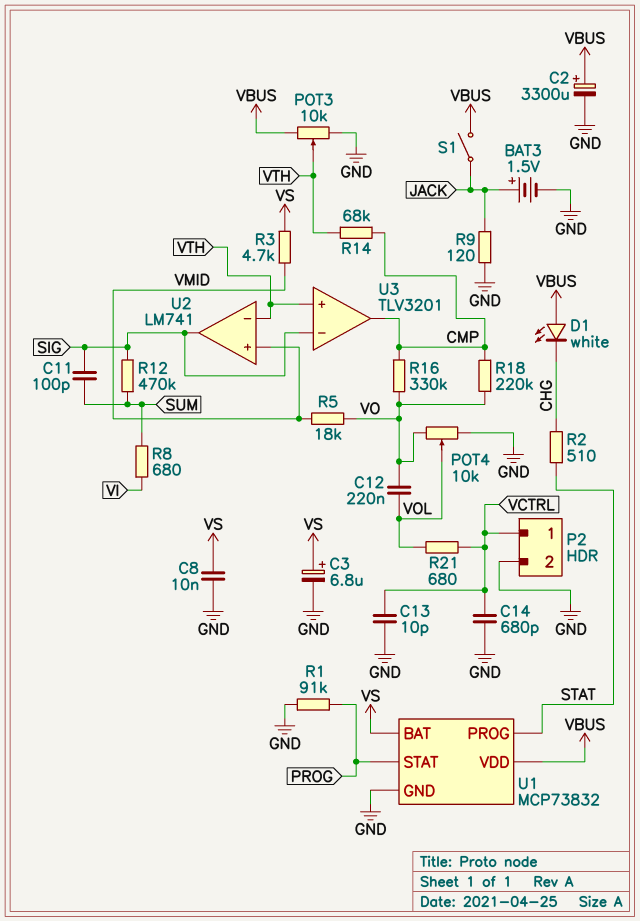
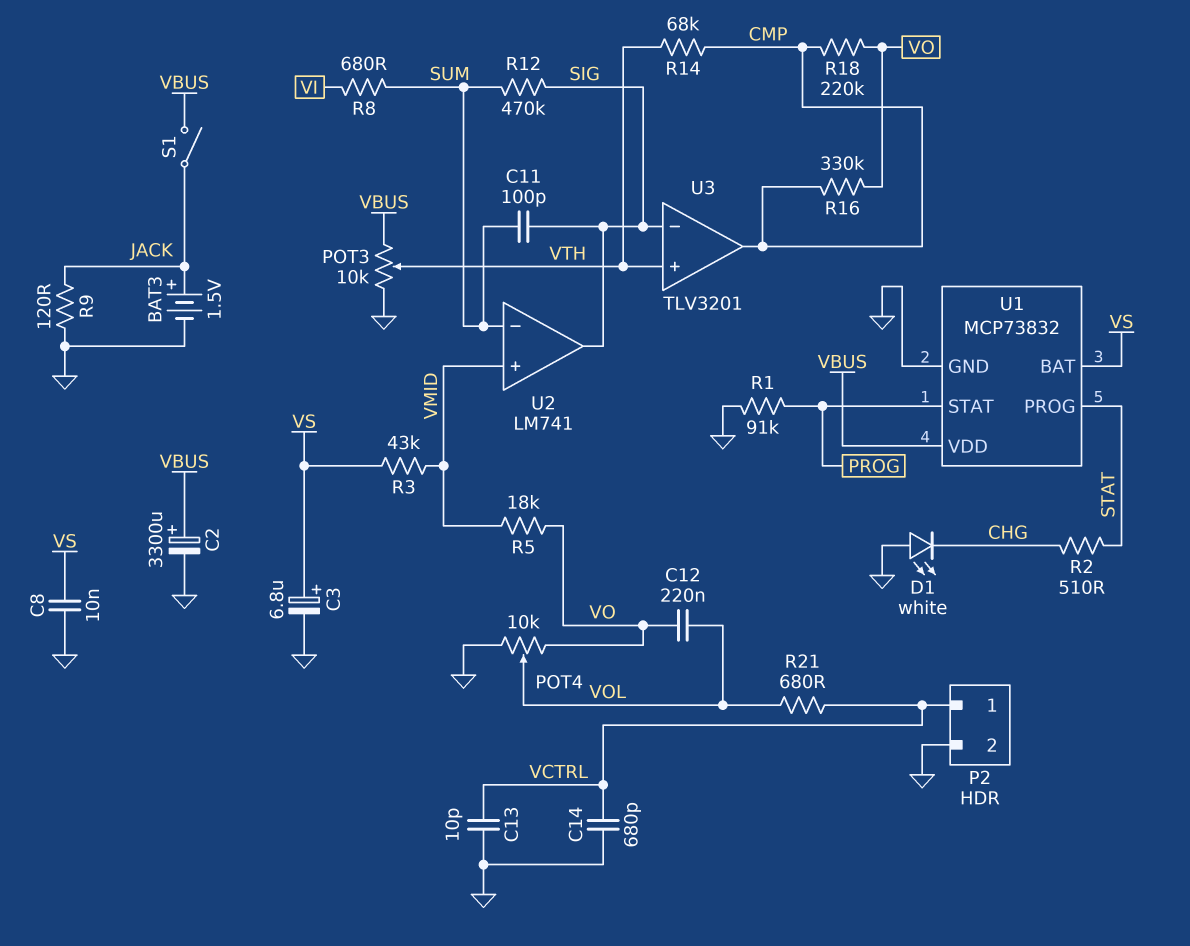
D1: LED white (A VBUS, K CHG) -> LED white (A GND, K CHG)
R3: 4.7k (VMID, VS) -> 43k (VMID, VS)
U2 pin in-: VTH -> SUM

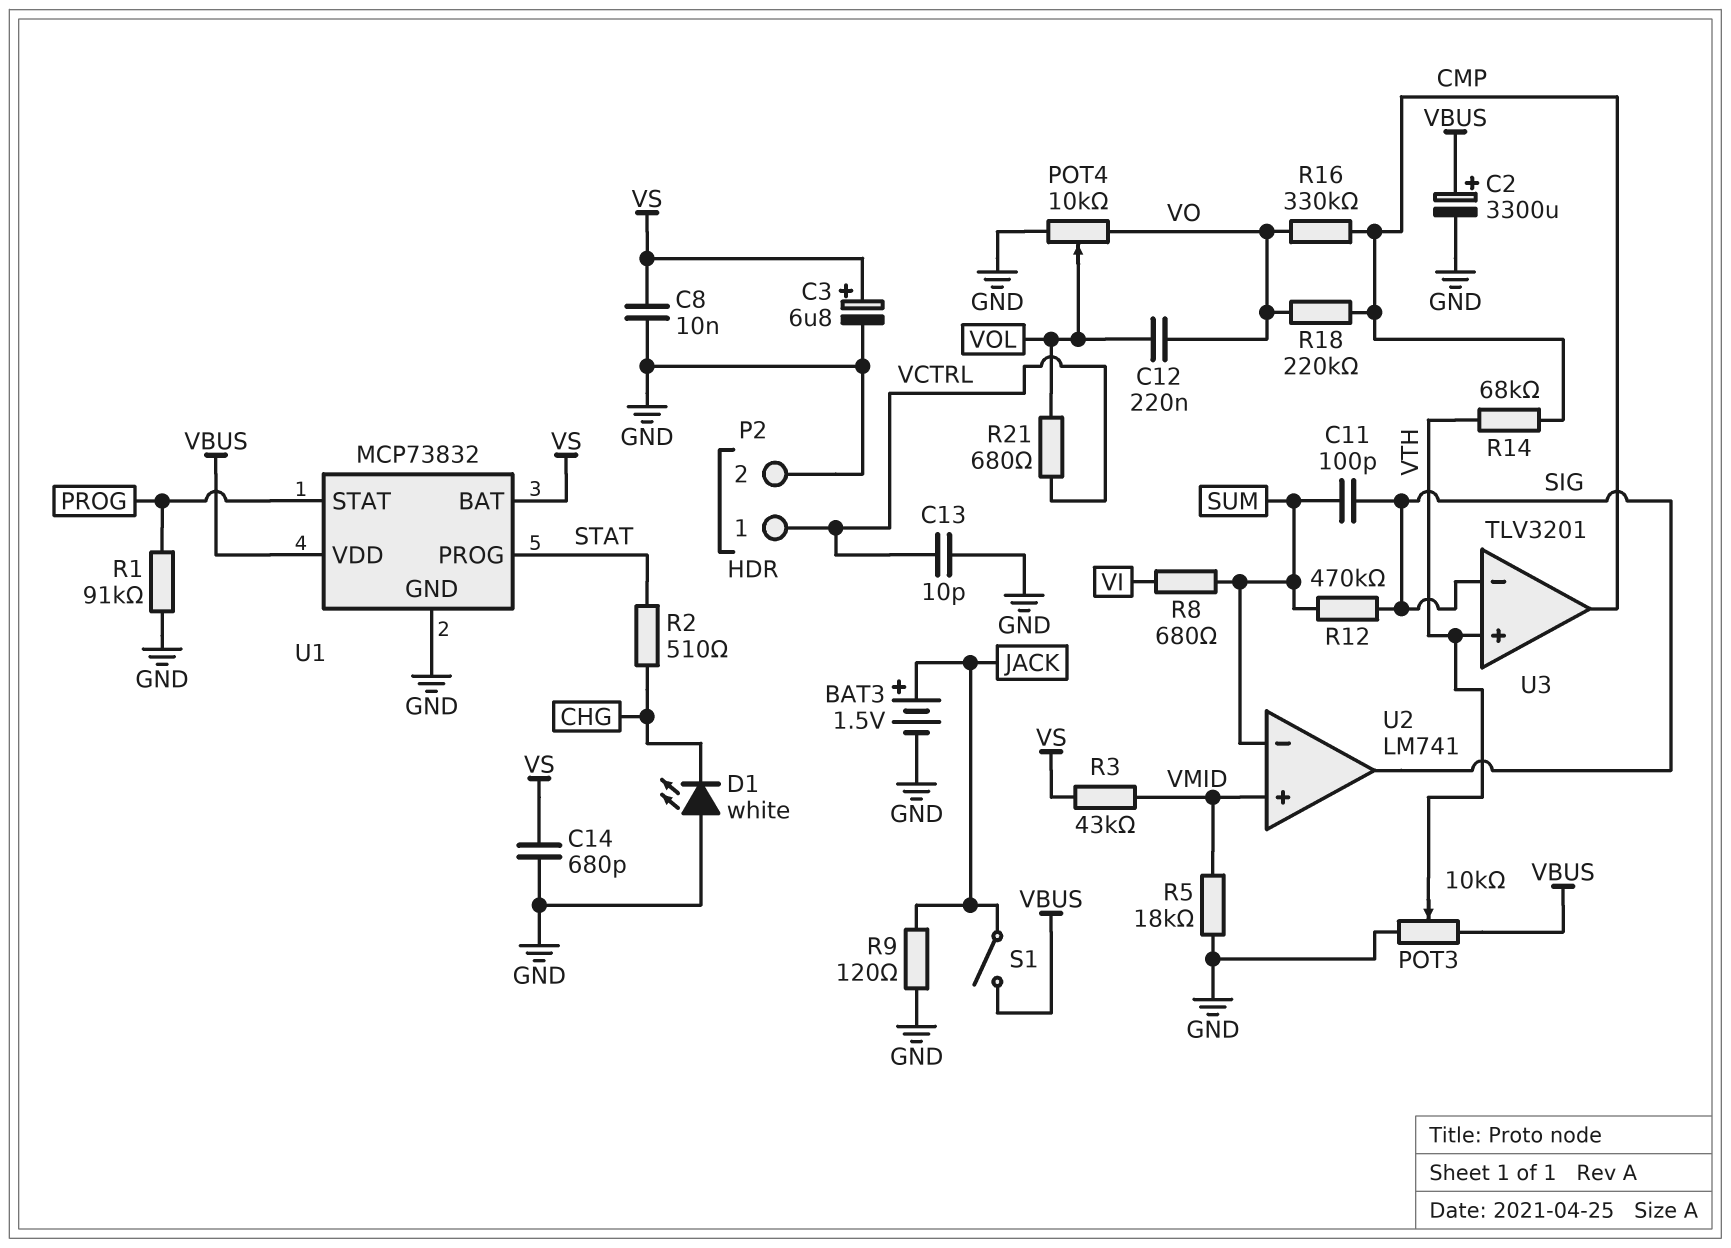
C14: 680pF (GND, VCTRL) -> 680pF (GND, VS)
R5: 18k (VMID, VO) -> 18k (GND, VMID)

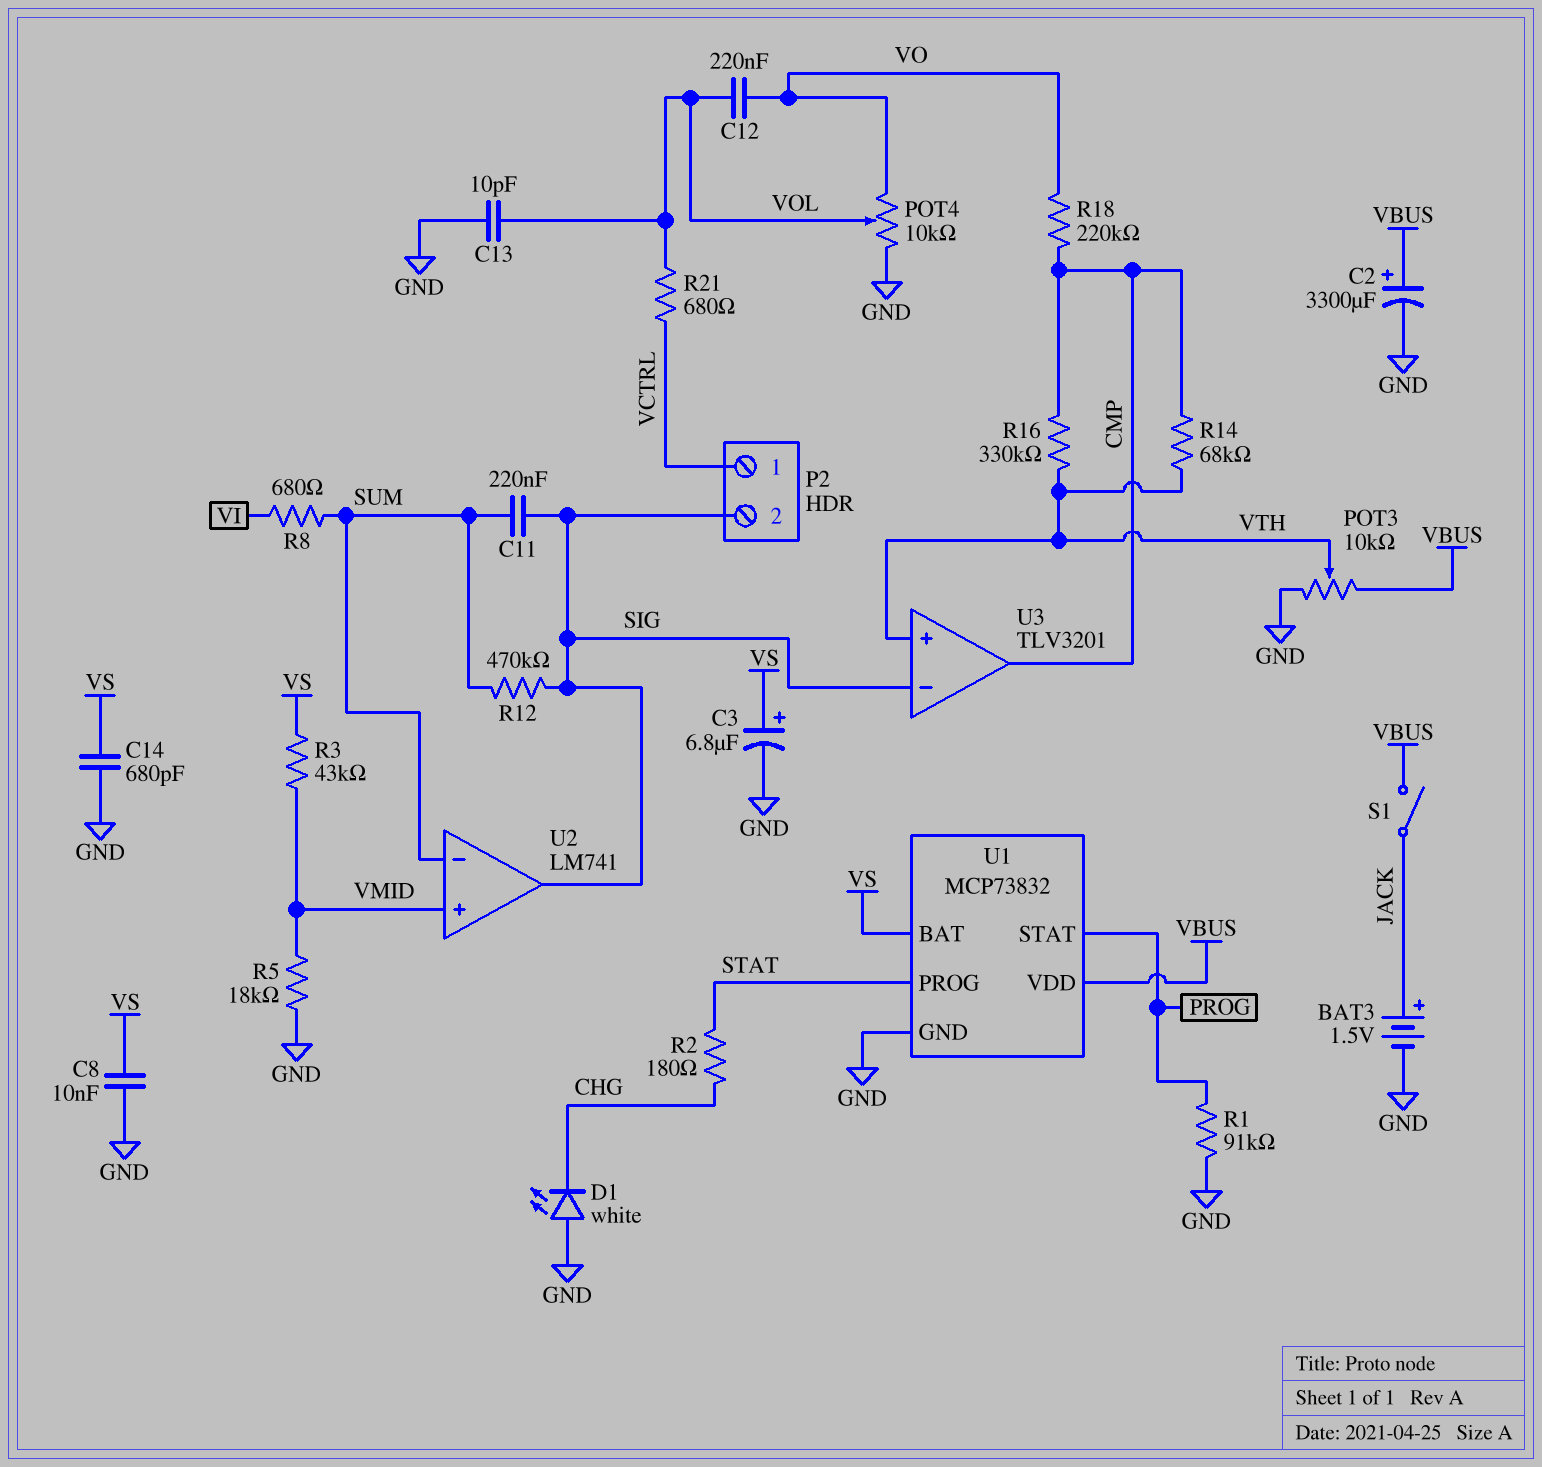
C11: 100pF (SIG, SUM) -> 220nF (SIG, SUM)
C13: 10pF (GND, VCTRL) -> 10pF (GND, VOL)
P2 pin 2: GND -> SIG
R2: 510 (CHG, STAT) -> 180 (CHG, STAT)
R9: 120 (GND, JACK) -> none
R16: 330k (CMP, VO) -> 330k (CMP, VTH)

